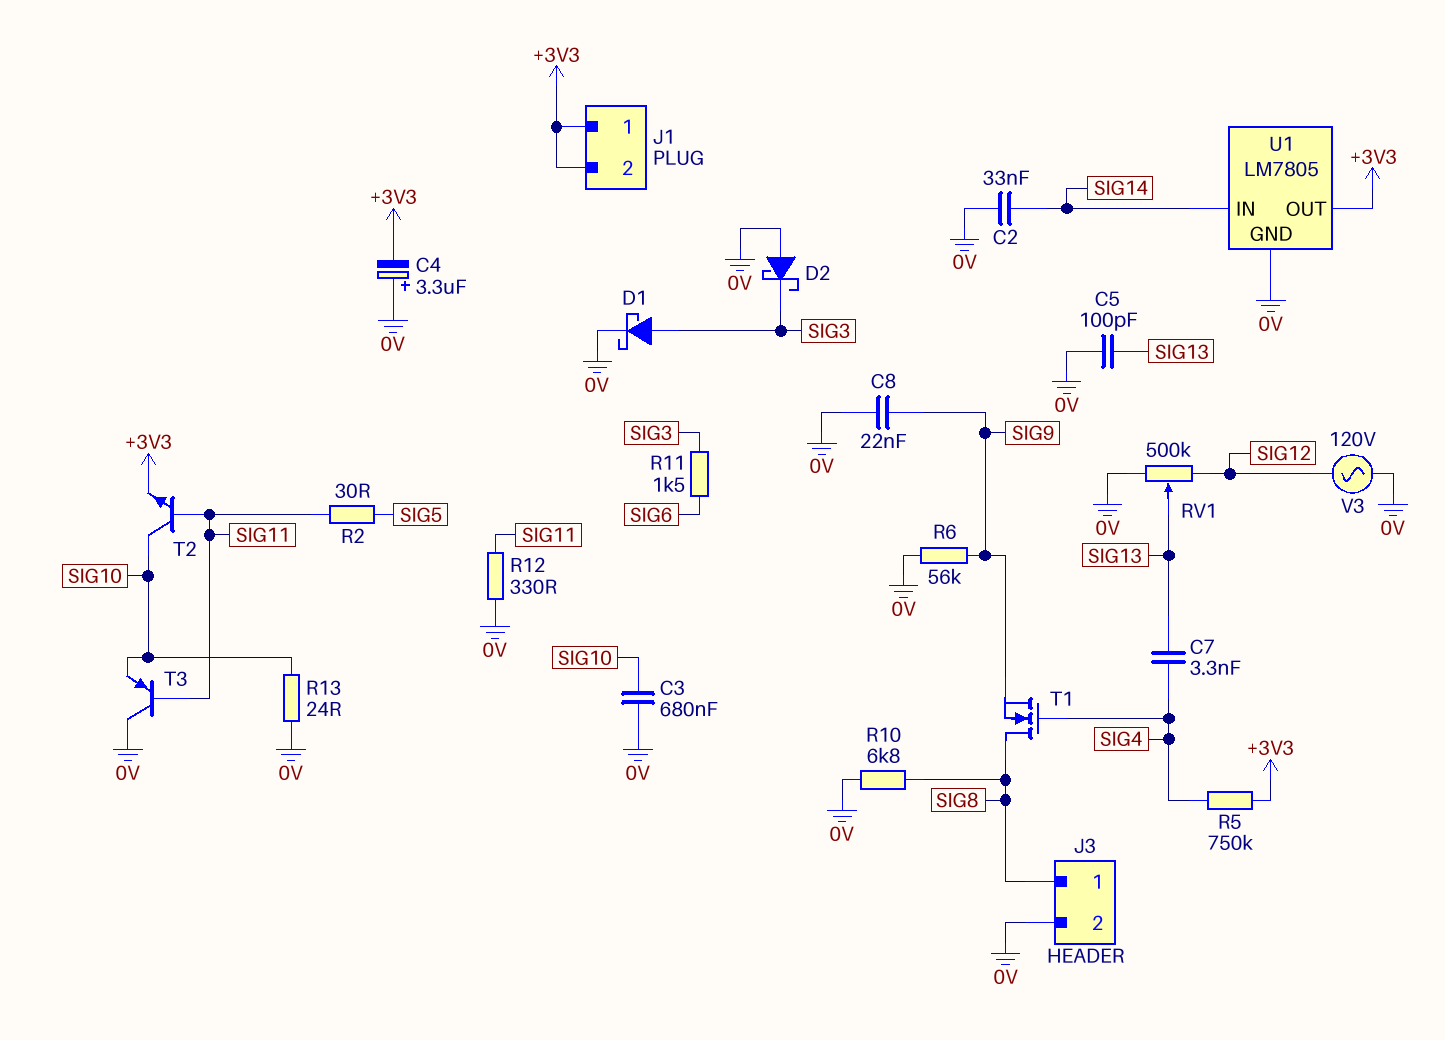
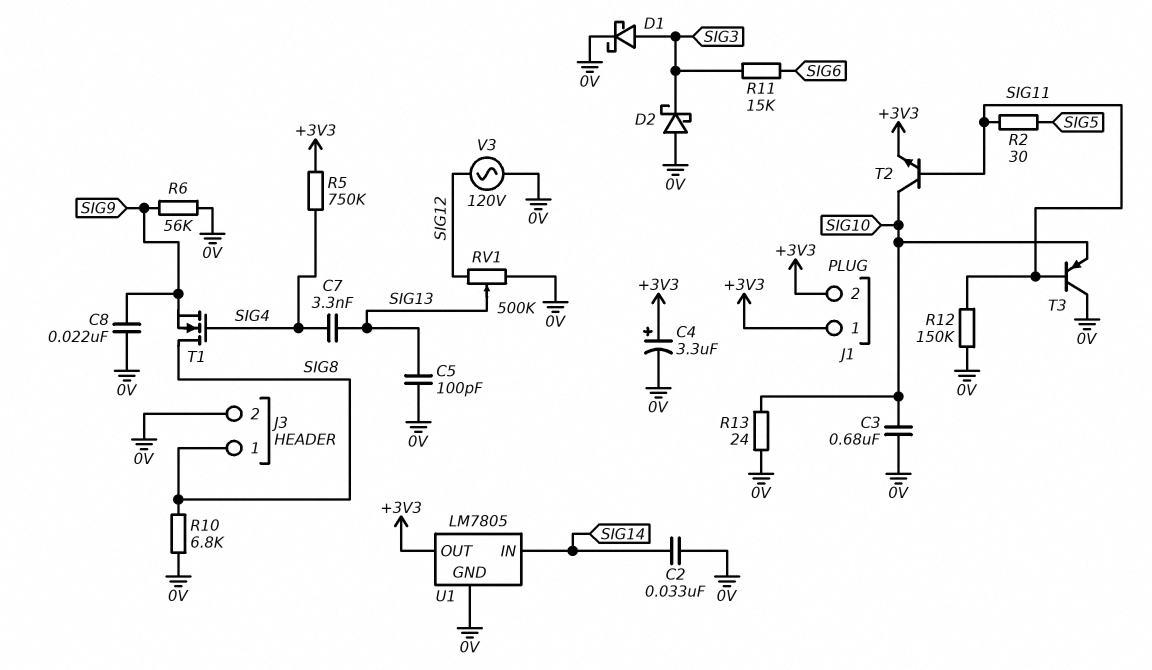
C4: 3.3uF (plus 0V, minus +3V3) -> 3.3uF (plus +3V3, minus 0V)
R11: 1.5k (SIG3, SIG6) -> 15k (SIG3, SIG6)
R12: 330 (0V, SIG11) -> 150k (0V, SIG11)

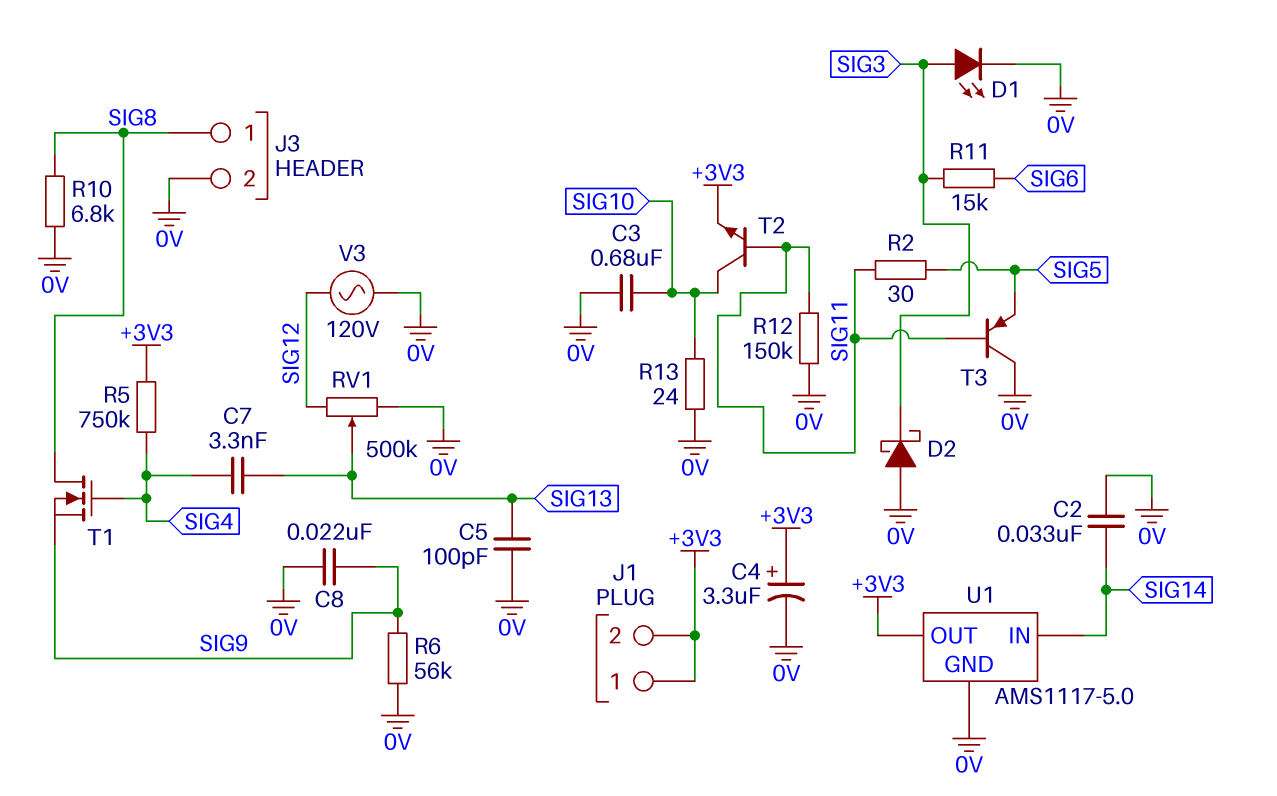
D1: schottky (A SIG3, K 0V) -> LED (A SIG3, K 0V)
T3: PNP (B SIG11, C 0V, E SIG10) -> PNP (B SIG11, C 0V, E SIG5)
U1: LM7805 -> AMS1117-5.0

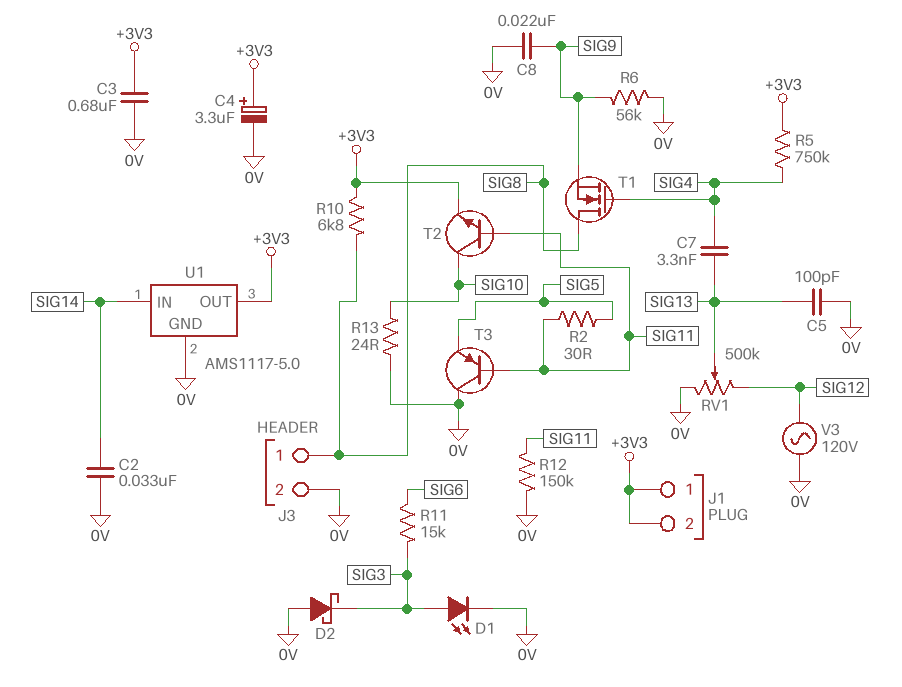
C3: 680nF (0V, SIG10) -> 680nF (+3V3, 0V)
R10: 6.8k (0V, SIG8) -> 6.8k (+3V3, SIG8)

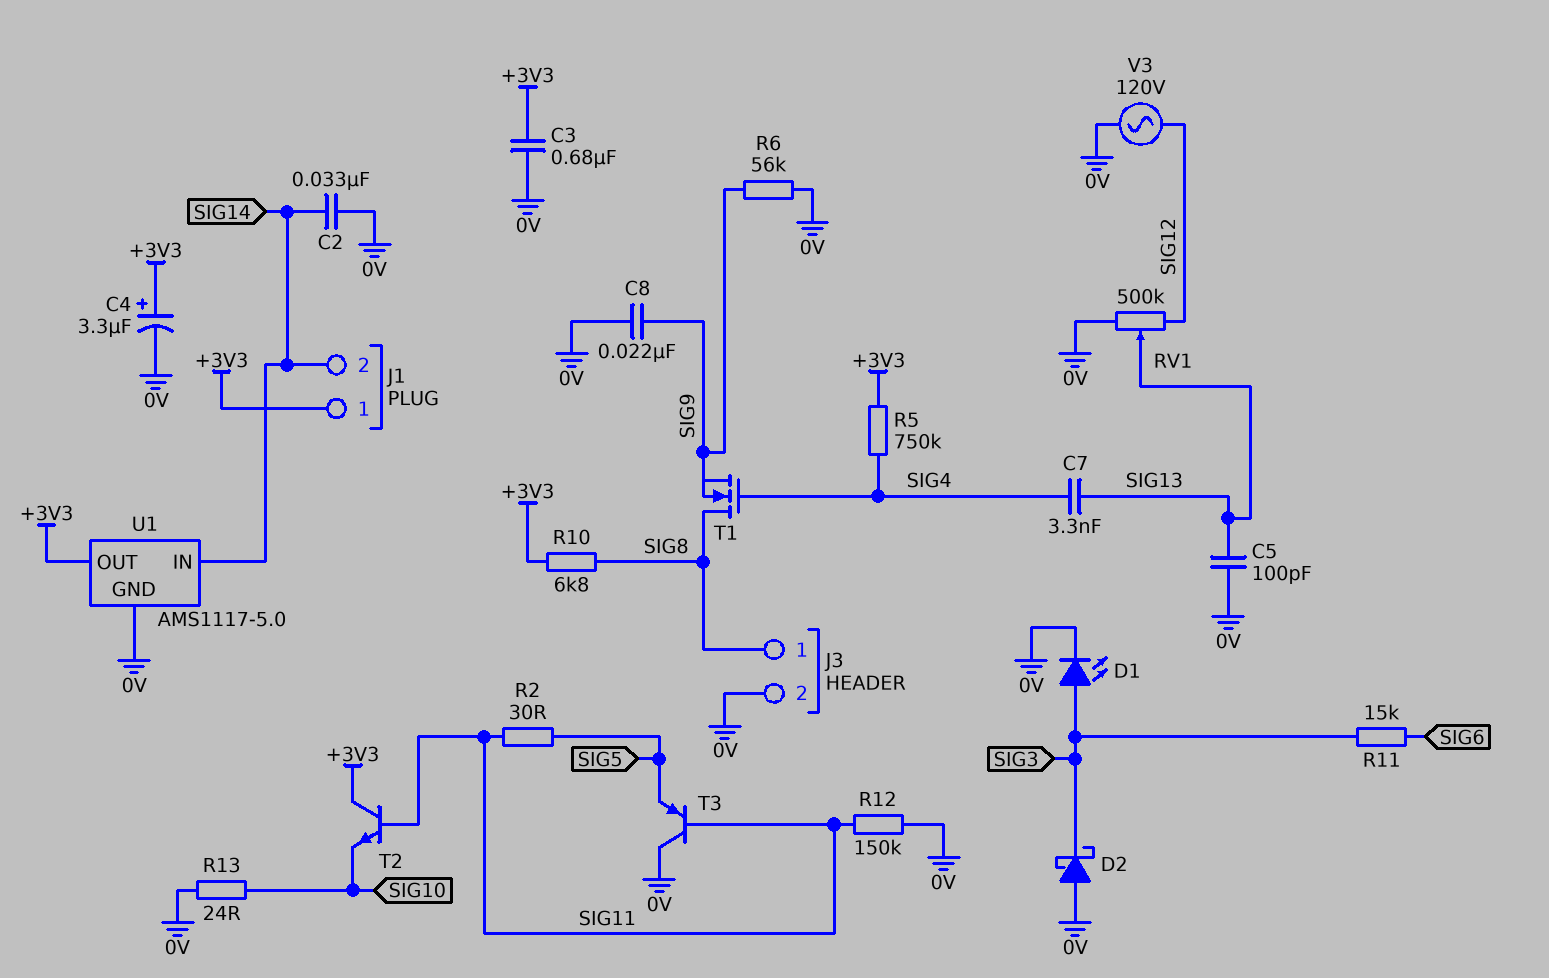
J1 pin 2: +3V3 -> SIG14
T2: NPN (B SIG11, C SIG10, E +3V3) -> NPN (B SIG11, C +3V3, E SIG10)

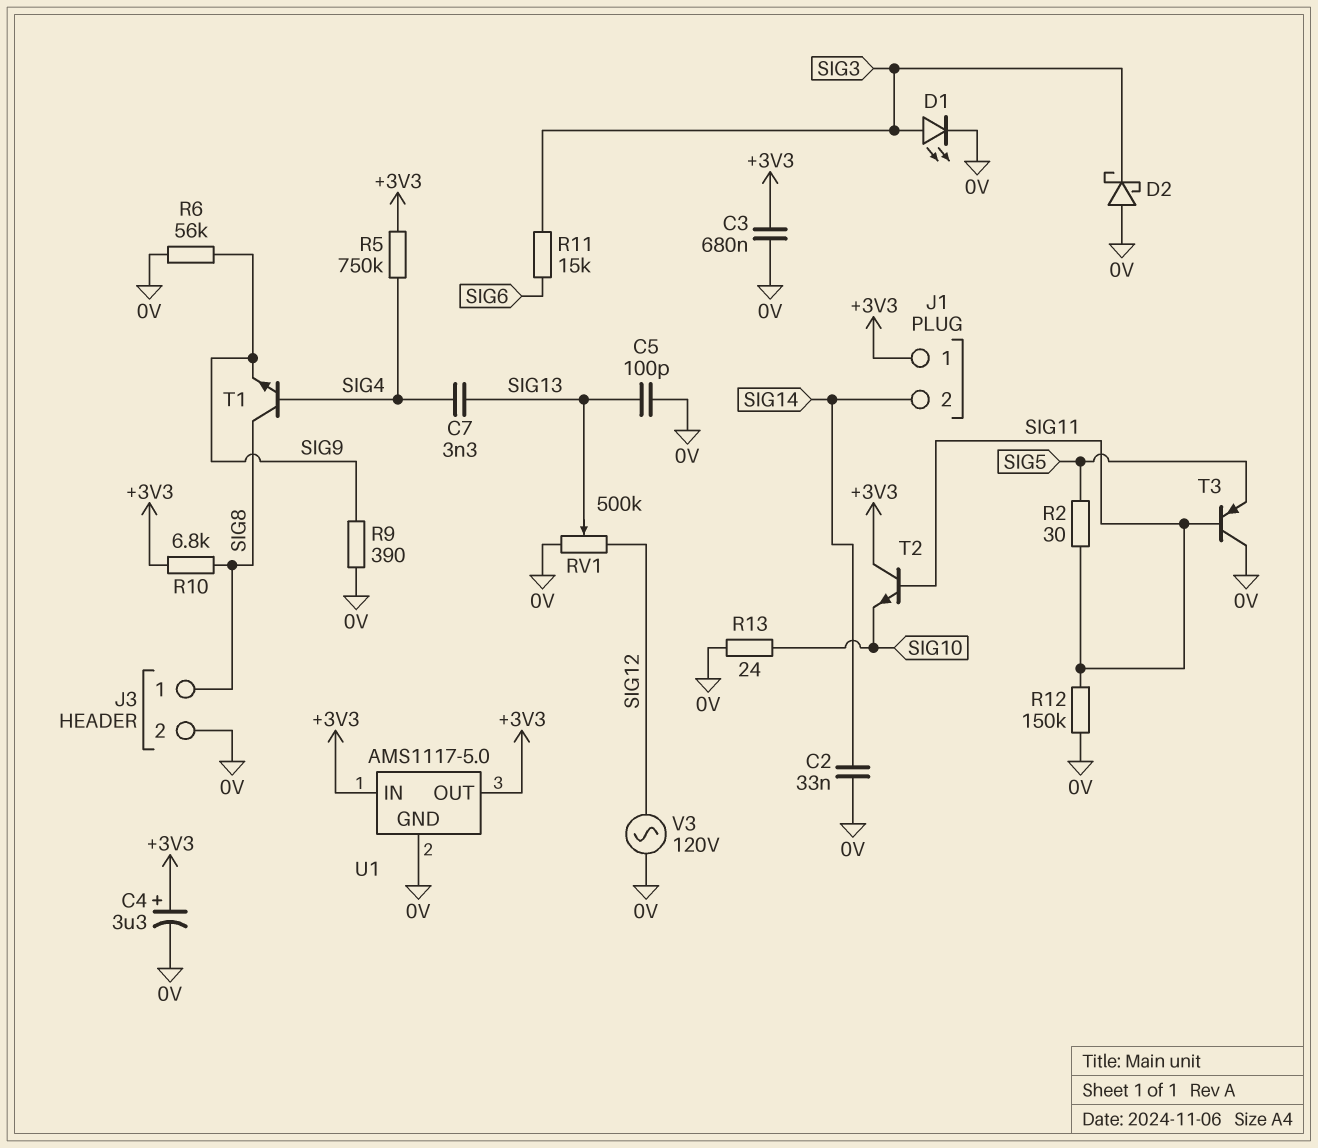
C8: 22nF (0V, SIG9) -> none
R9: none -> 390 (0V, SIG9)
T1: NMOS (G SIG4, D SIG8, S SIG9) -> NPN (B SIG4, C SIG8, E SIG9)
U1 pin IN: SIG14 -> +3V3

